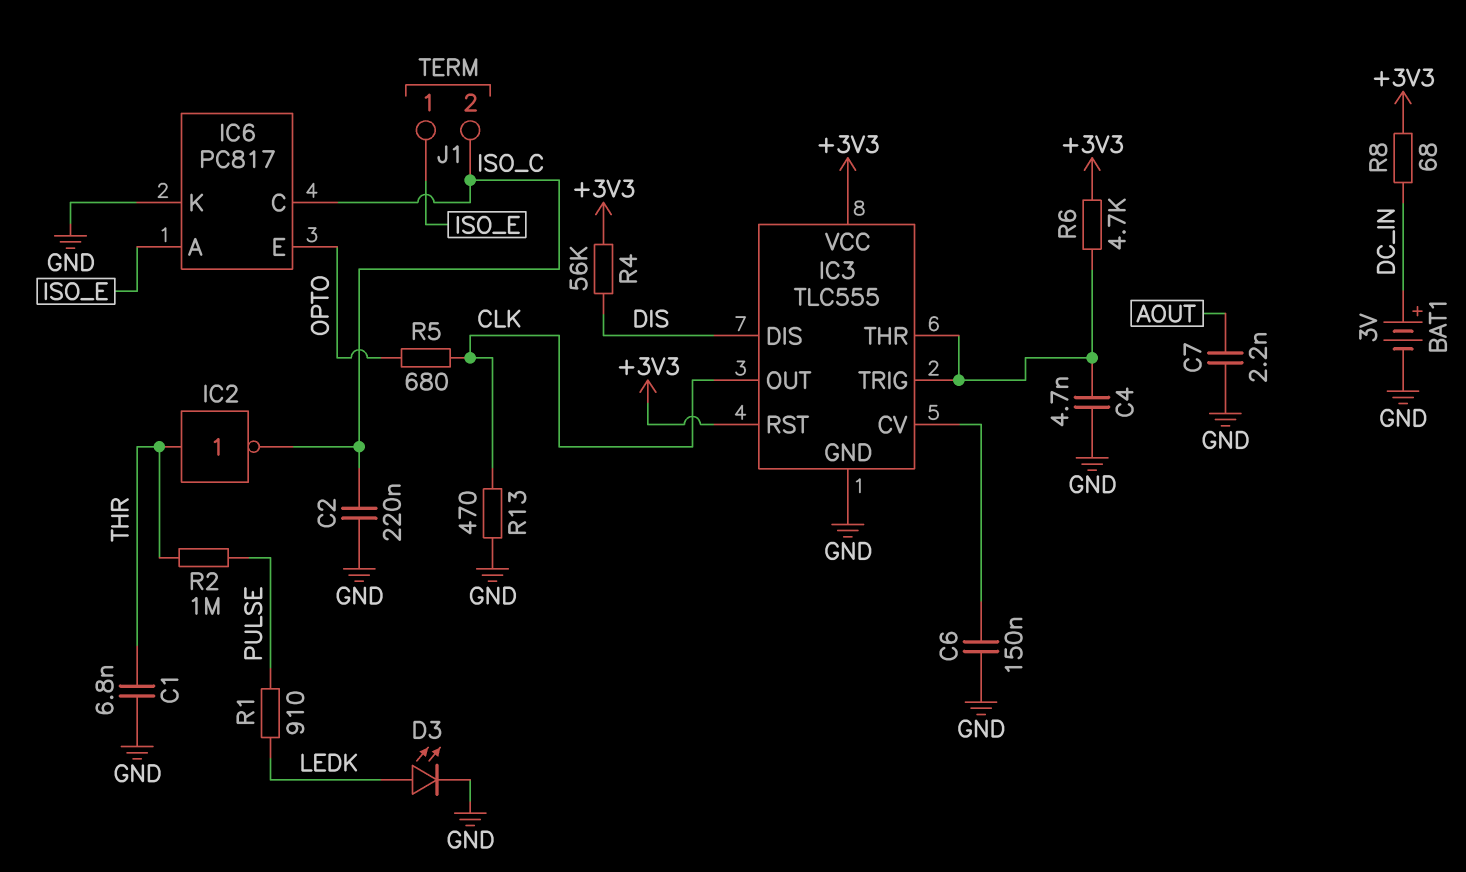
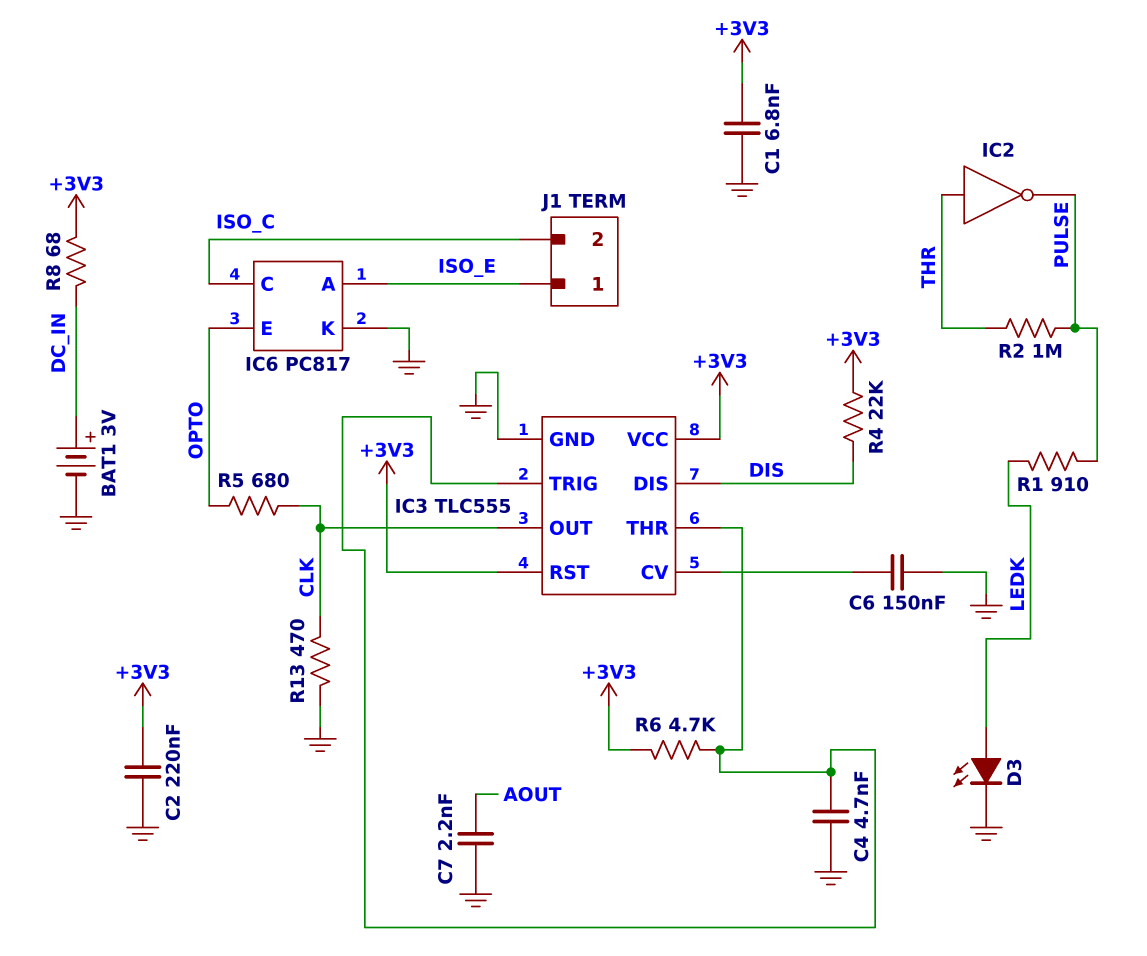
C1: 6.8nF (GND, THR) -> 6.8nF (+3V3, GND)
C2: 220nF (GND, ISO_C) -> 220nF (+3V3, GND)
IC2: NOT (in THR, out ISO_C) -> NOT (in THR, out PULSE)
R4: 56k (+3V3, DIS) -> 22k (+3V3, DIS)

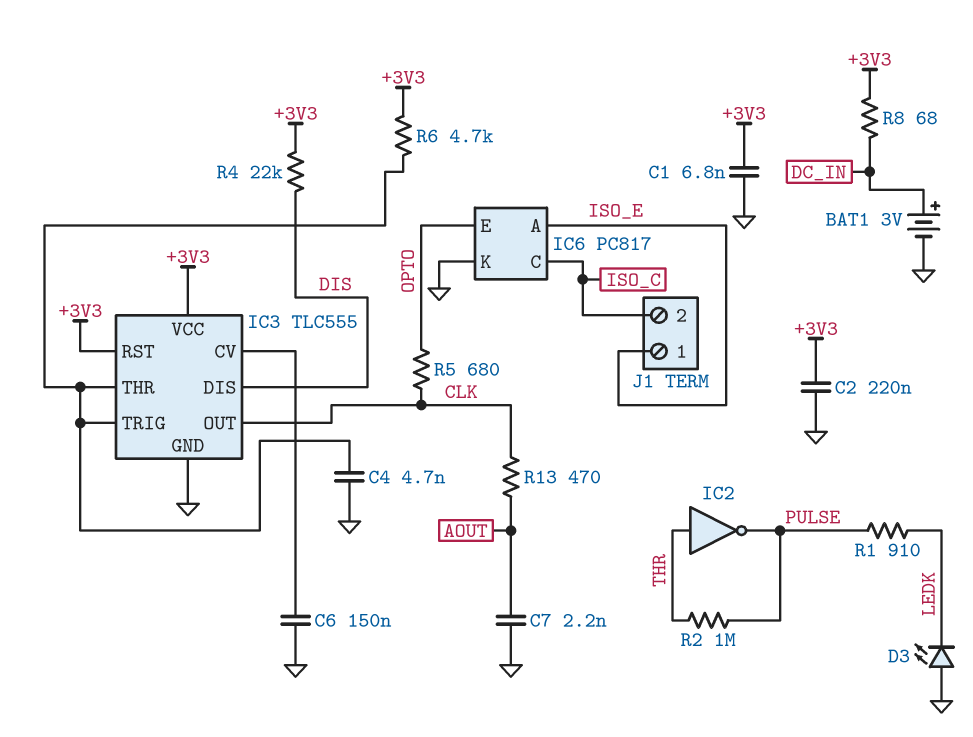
D3: LED (A LEDK, K GND) -> LED (A GND, K LEDK)
R13: 470 (CLK, GND) -> 470 (AOUT, CLK)

